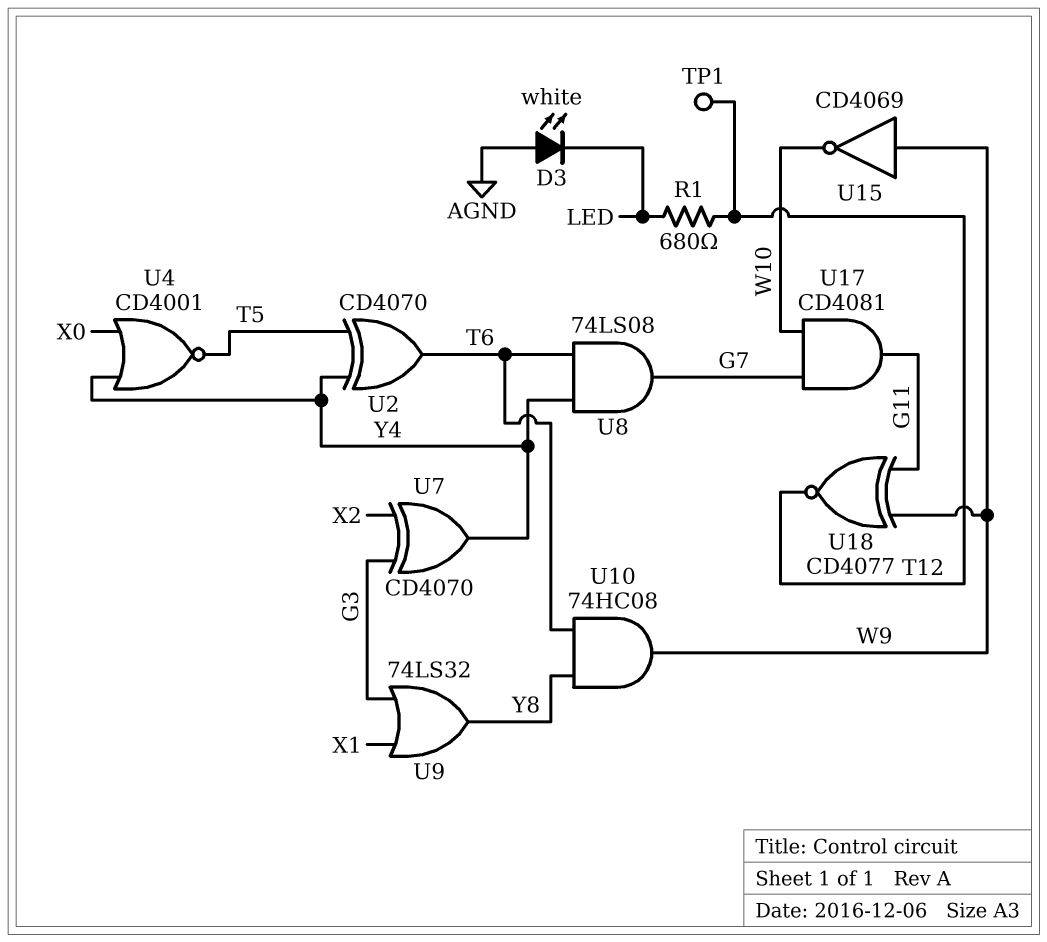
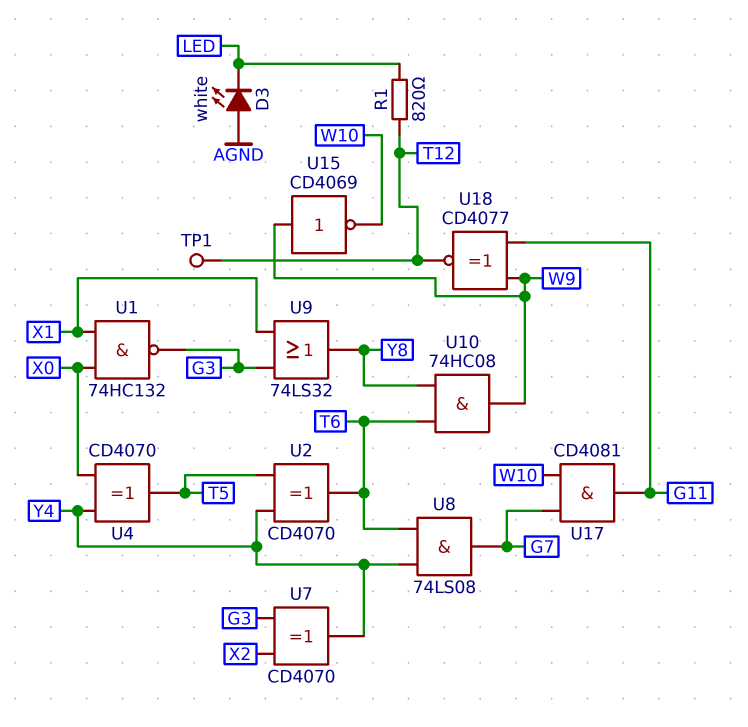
R1: 680 (LED, T12) -> 820 (LED, T12)
U1: none -> NAND 74HC132 (in X0, in X1, out G3)
U4: NOR CD4001 (in X0, in Y4, out T5) -> XOR CD4070 (in X0, in Y4, out T5)

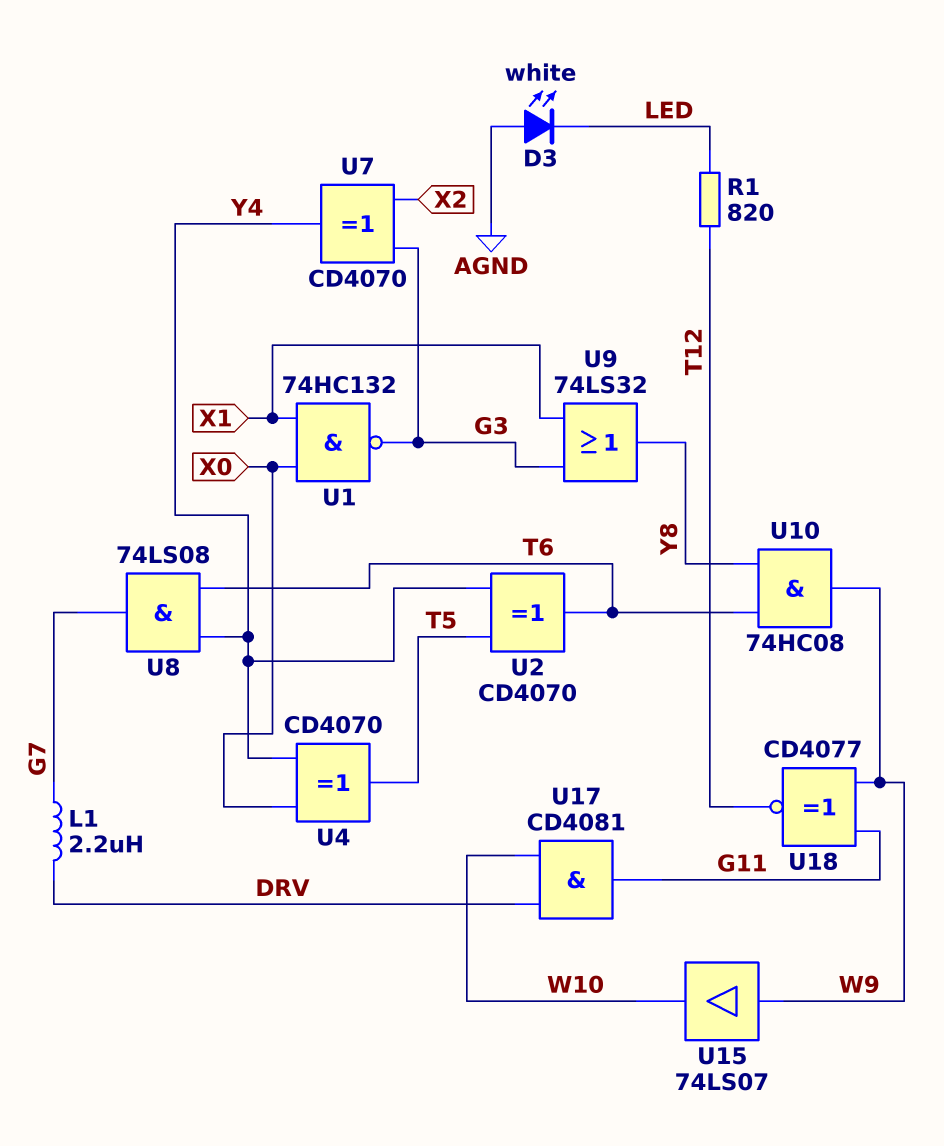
L1: none -> 2.2uH (DRV, G7)
TP1: test point (T12) -> none
U15: NOT CD4069 (in W9, out W10) -> buffer 74LS07 (in W9, out W10)
U17: AND CD4081 (in G7, in W10, out G11) -> AND CD4081 (in DRV, in W10, out G11)

